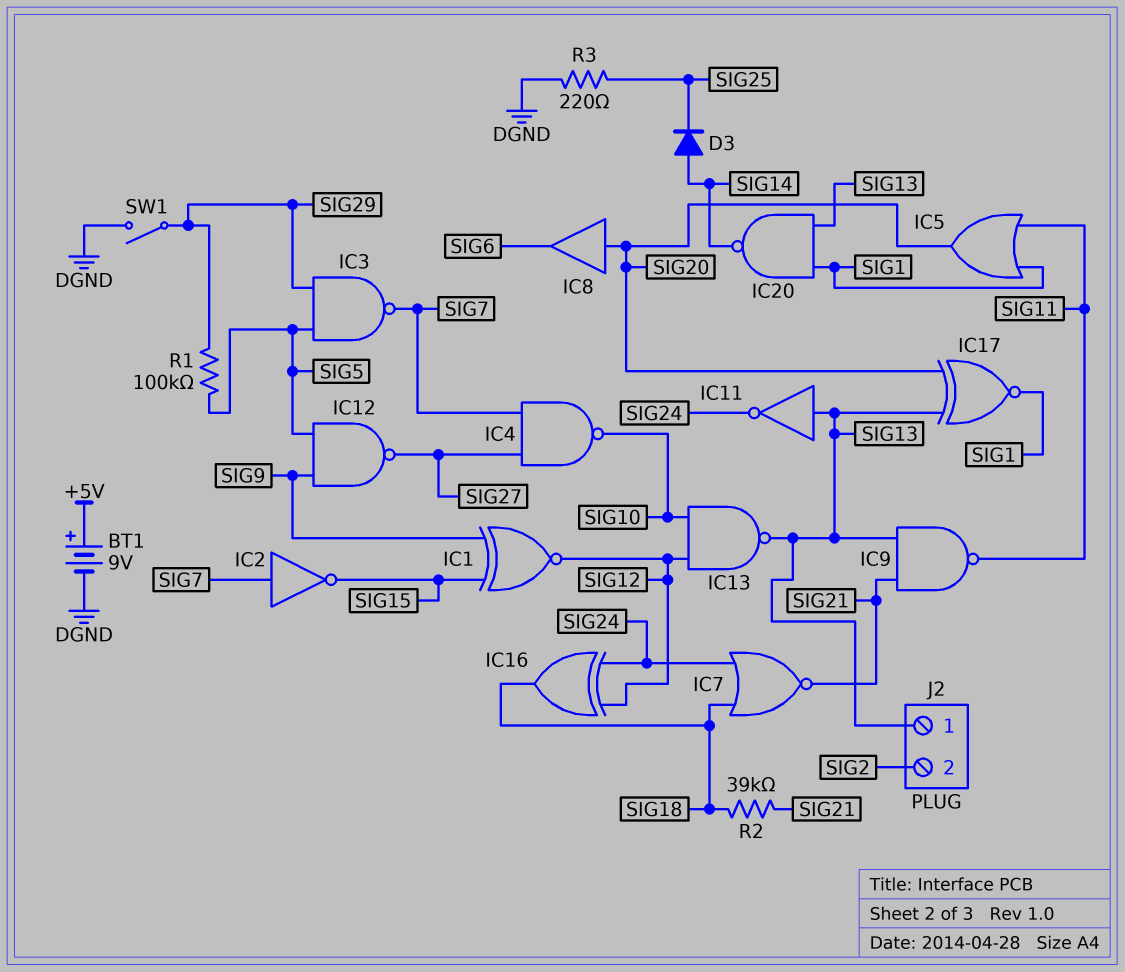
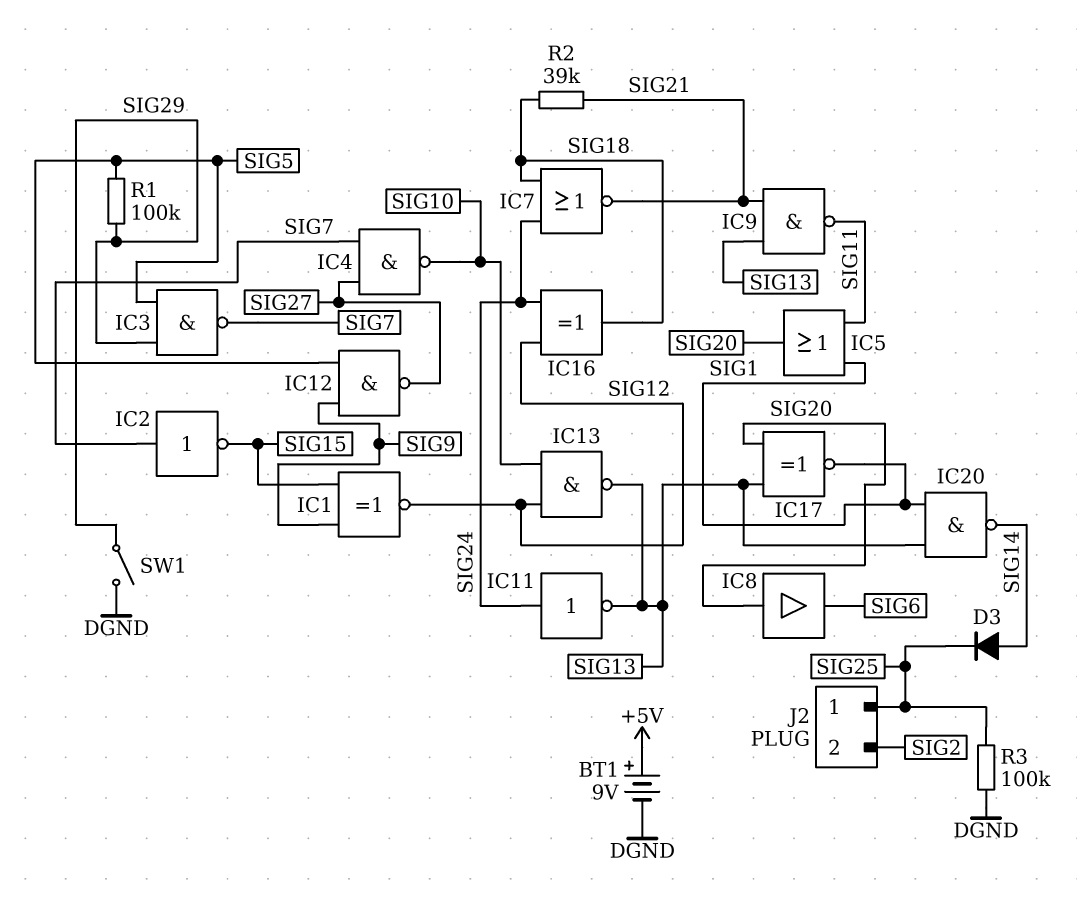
IC11: NOT (in SIG13, out SIG24) -> NOT (in SIG24, out SIG13)
J2 pin 1: SIG13 -> SIG25
R3: 220 (DGND, SIG25) -> 100k (DGND, SIG25)

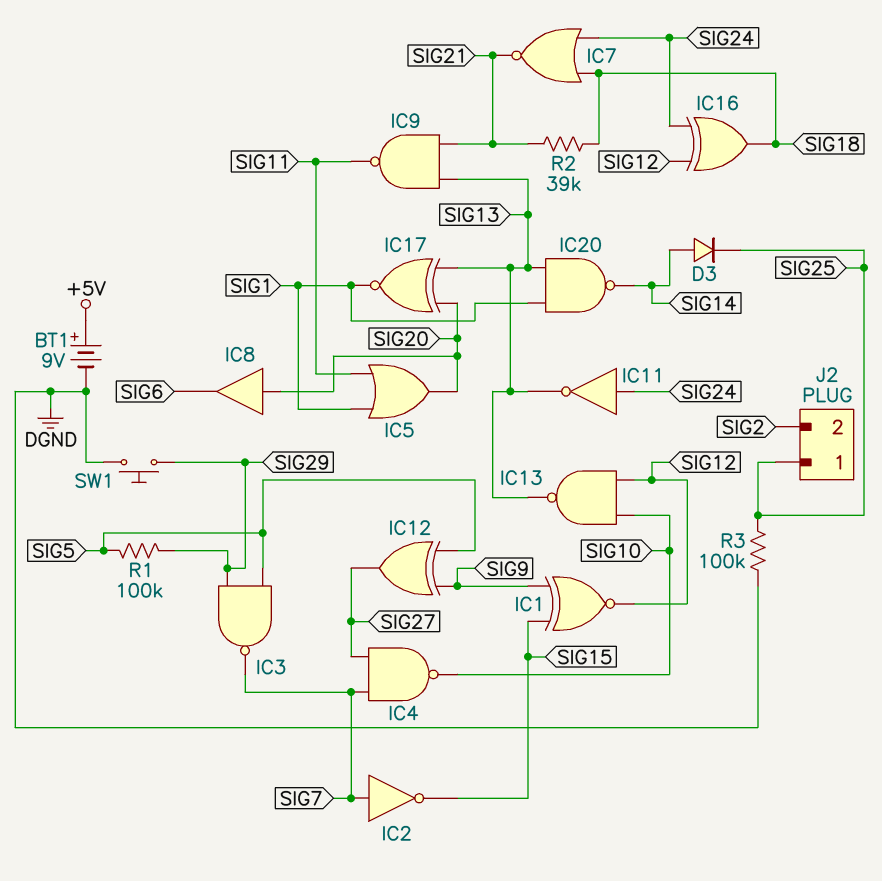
IC12: NAND (in SIG5, in SIG9, out SIG27) -> XOR (in SIG5, in SIG9, out SIG27)
SW1: switch (DGND, SIG29) -> button (DGND, SIG29)

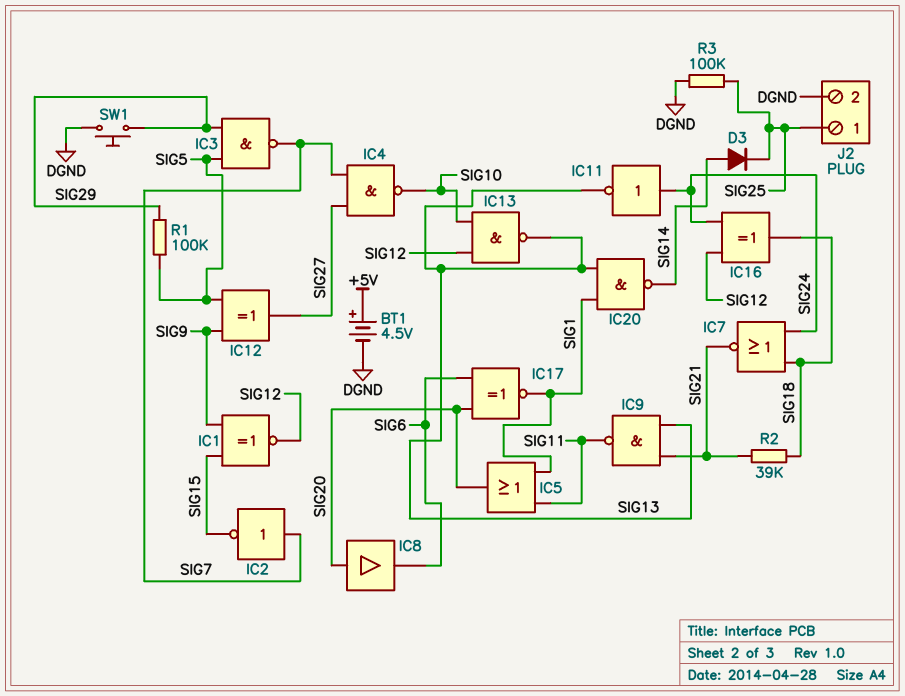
BT1: 9V (plus +5V, minus DGND) -> 4.5V (plus +5V, minus DGND)
IC17: XNOR (in SIG13, in SIG20, out SIG1) -> XNOR (in SIG6, in SIG20, out SIG1)
J2 pin 2: SIG2 -> DGND

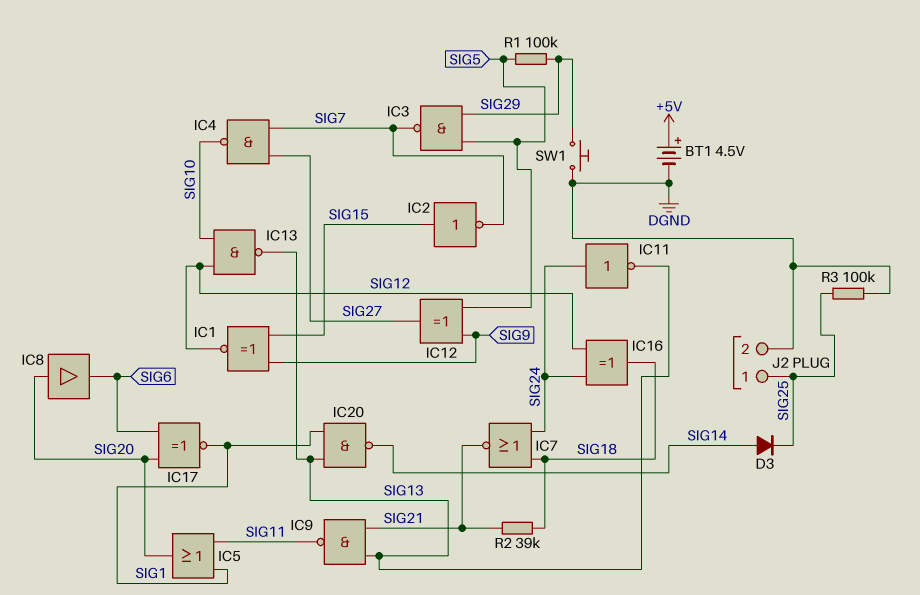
IC2: NOT (in SIG7, out SIG15) -> NOT (in SIG15, out SIG7)

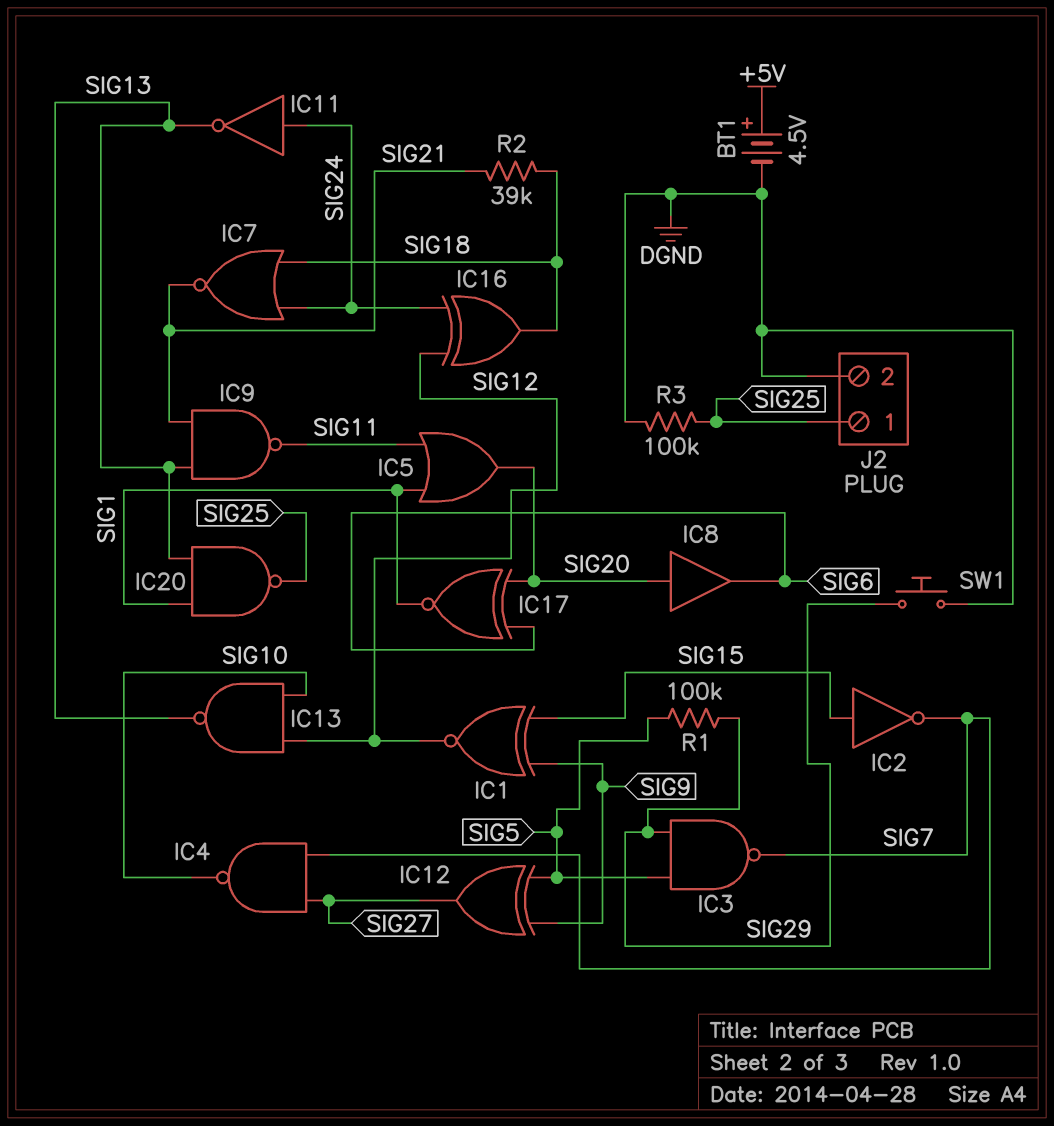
D3: diode (A SIG14, K SIG25) -> none
IC20: NAND (in SIG1, in SIG13, out SIG14) -> NAND (in SIG1, in SIG13, out SIG25)

